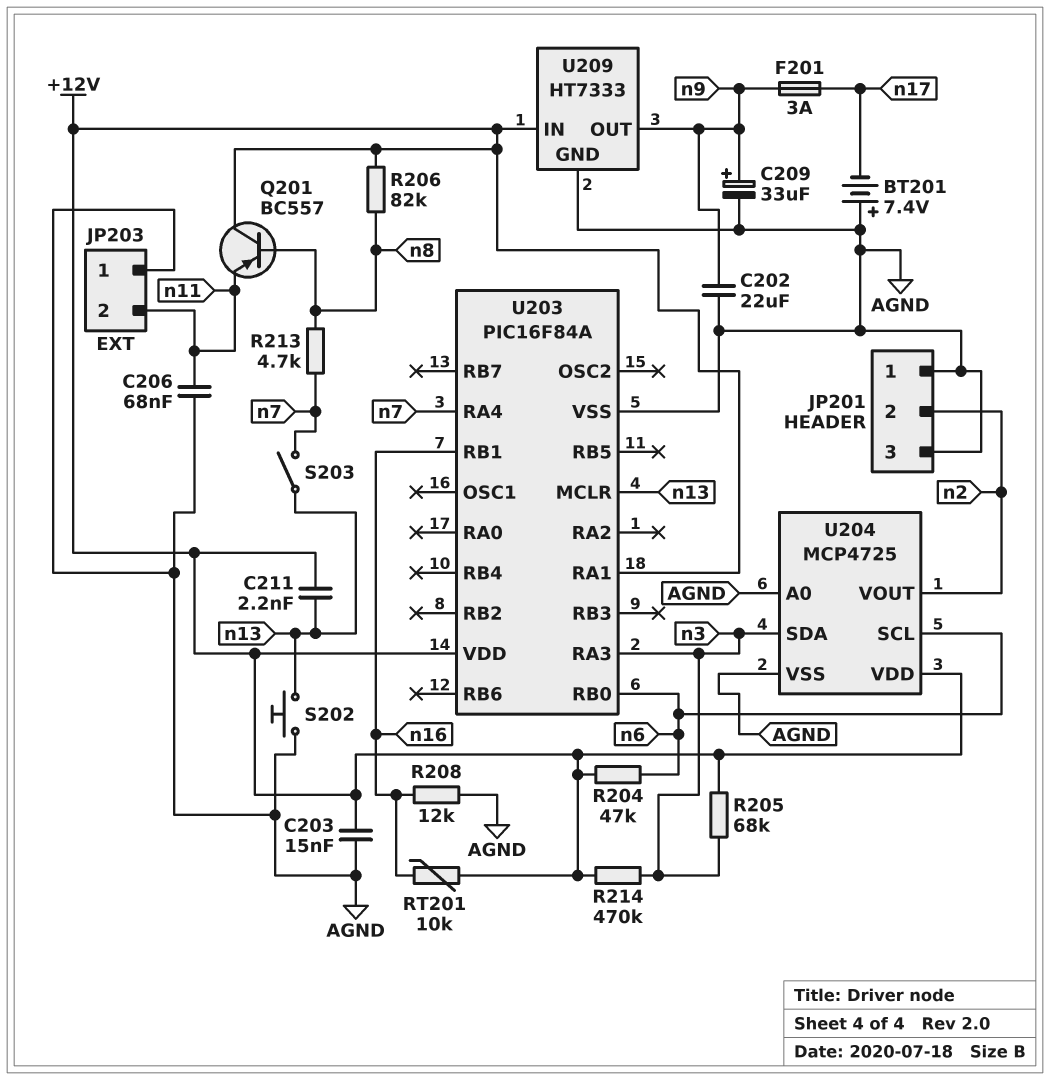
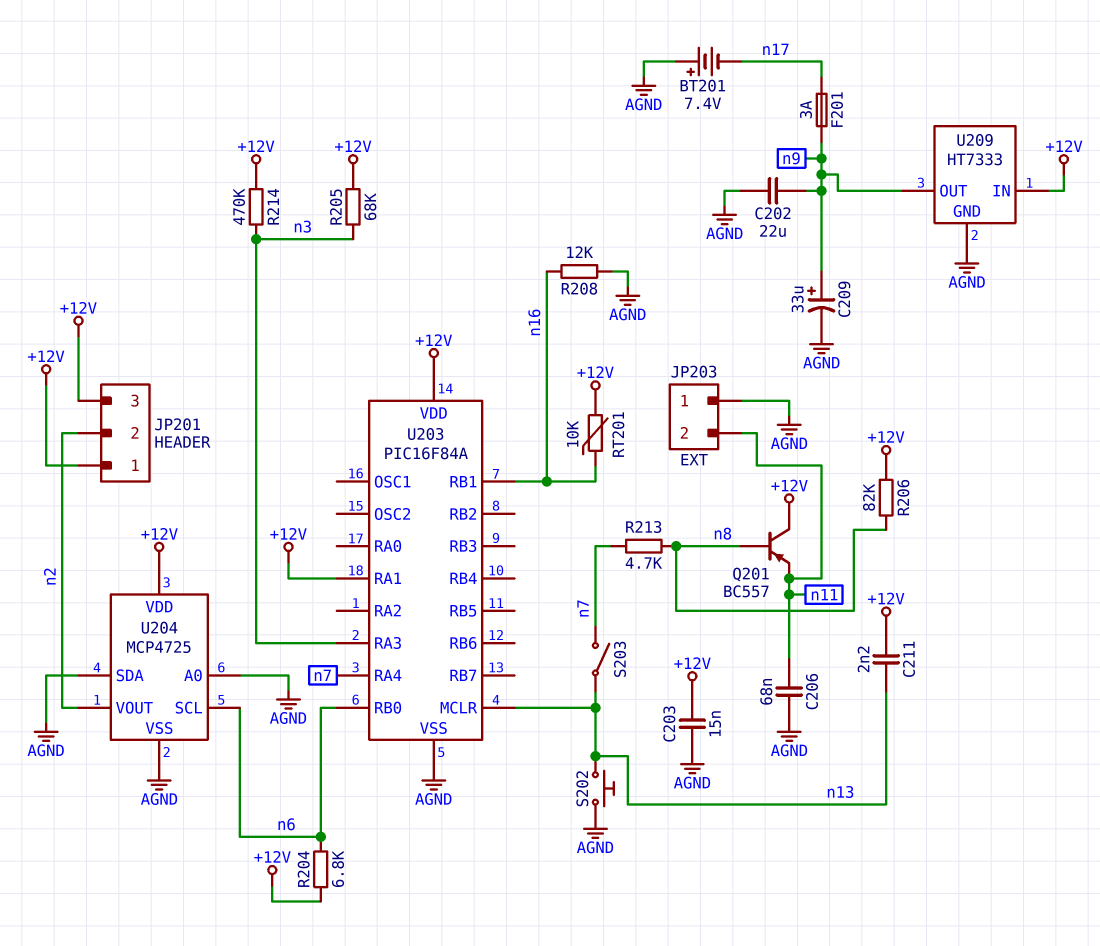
JP201 pin 1: AGND -> +12V
JP201 pin 3: AGND -> +12V
R204: 47k (+12V, n6) -> 6.8k (+12V, n6)
U204 pin SDA: n3 -> AGND

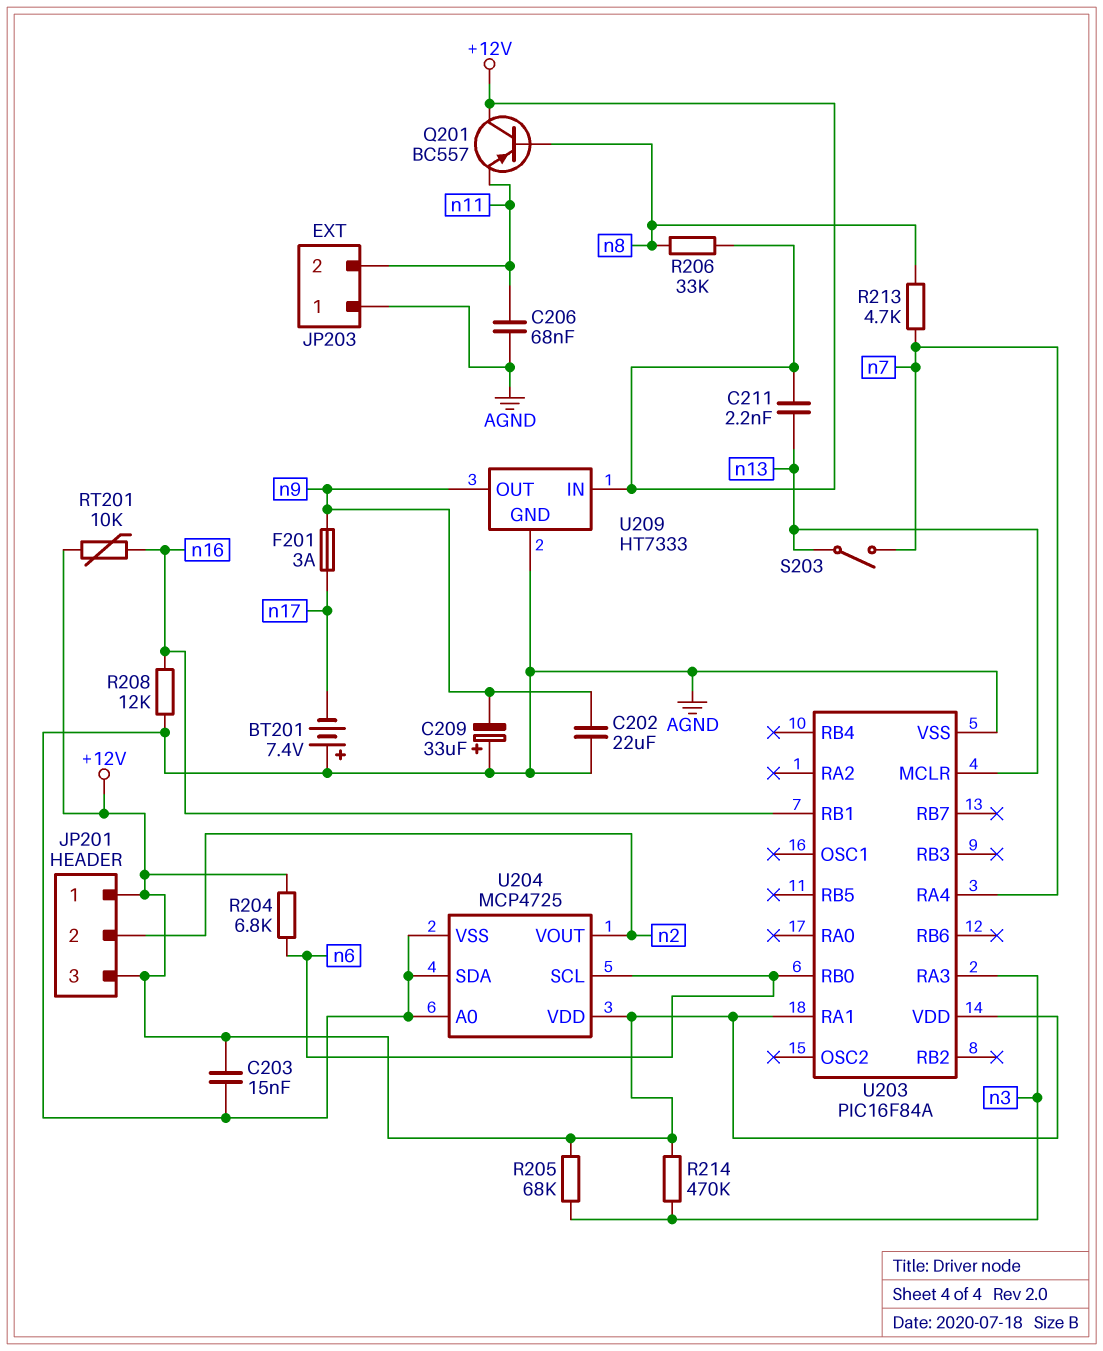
C209: 33uF (plus n9, minus AGND) -> 33uF (plus AGND, minus n9)
R206: 82k (+12V, n8) -> 33k (+12V, n8)
S202: button (AGND, n13) -> none

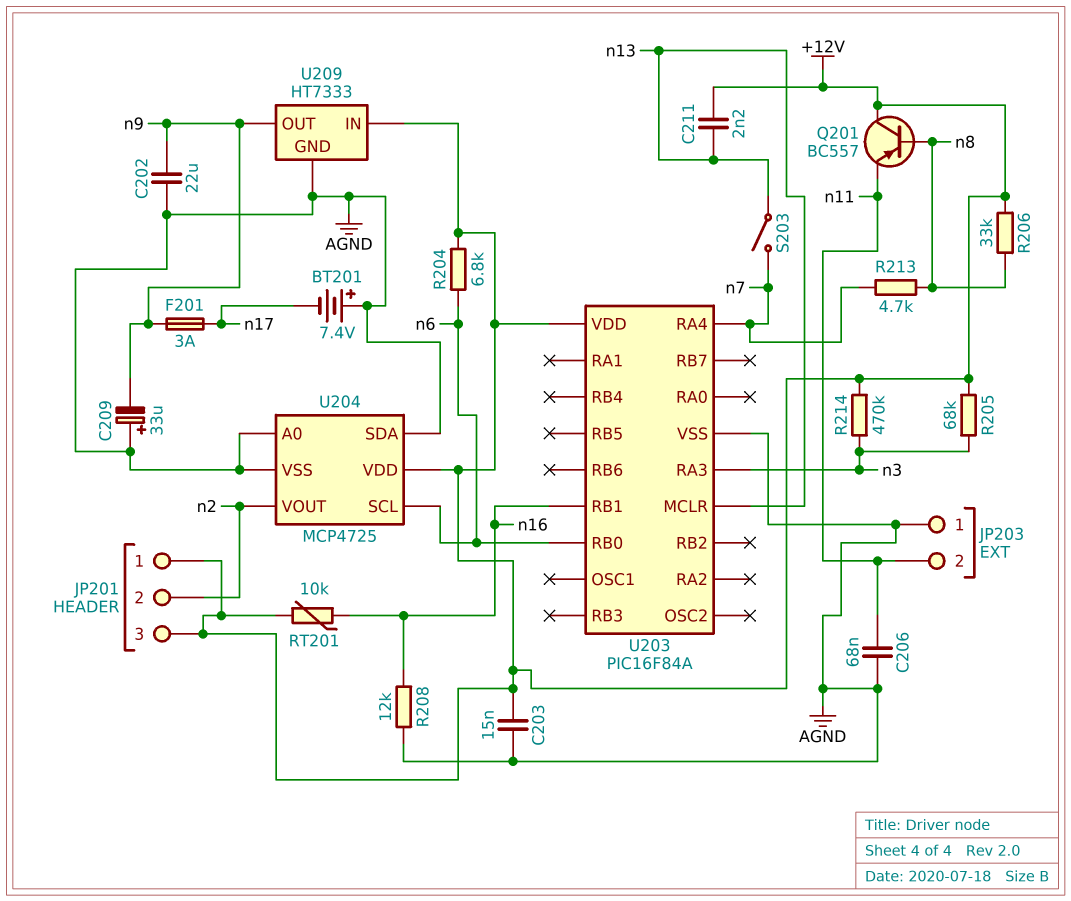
U203 pin RA1: +12V -> none

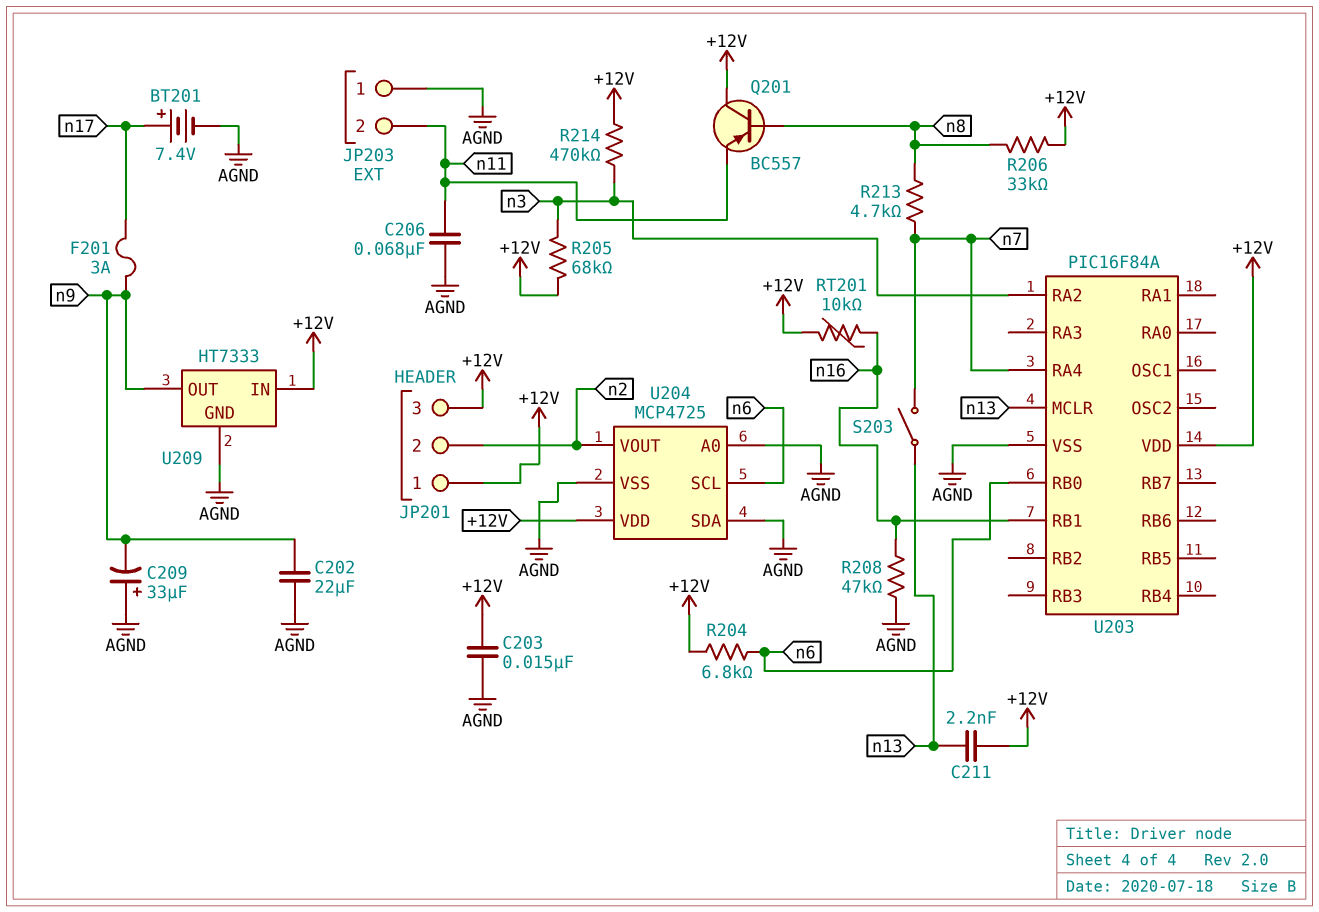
BT201: 7.4V (plus AGND, minus n17) -> 7.4V (plus n17, minus AGND)
R208: 12k (AGND, n16) -> 47k (AGND, n16)
U203 pin RA2: none -> n3
U203 pin RA3: n3 -> none

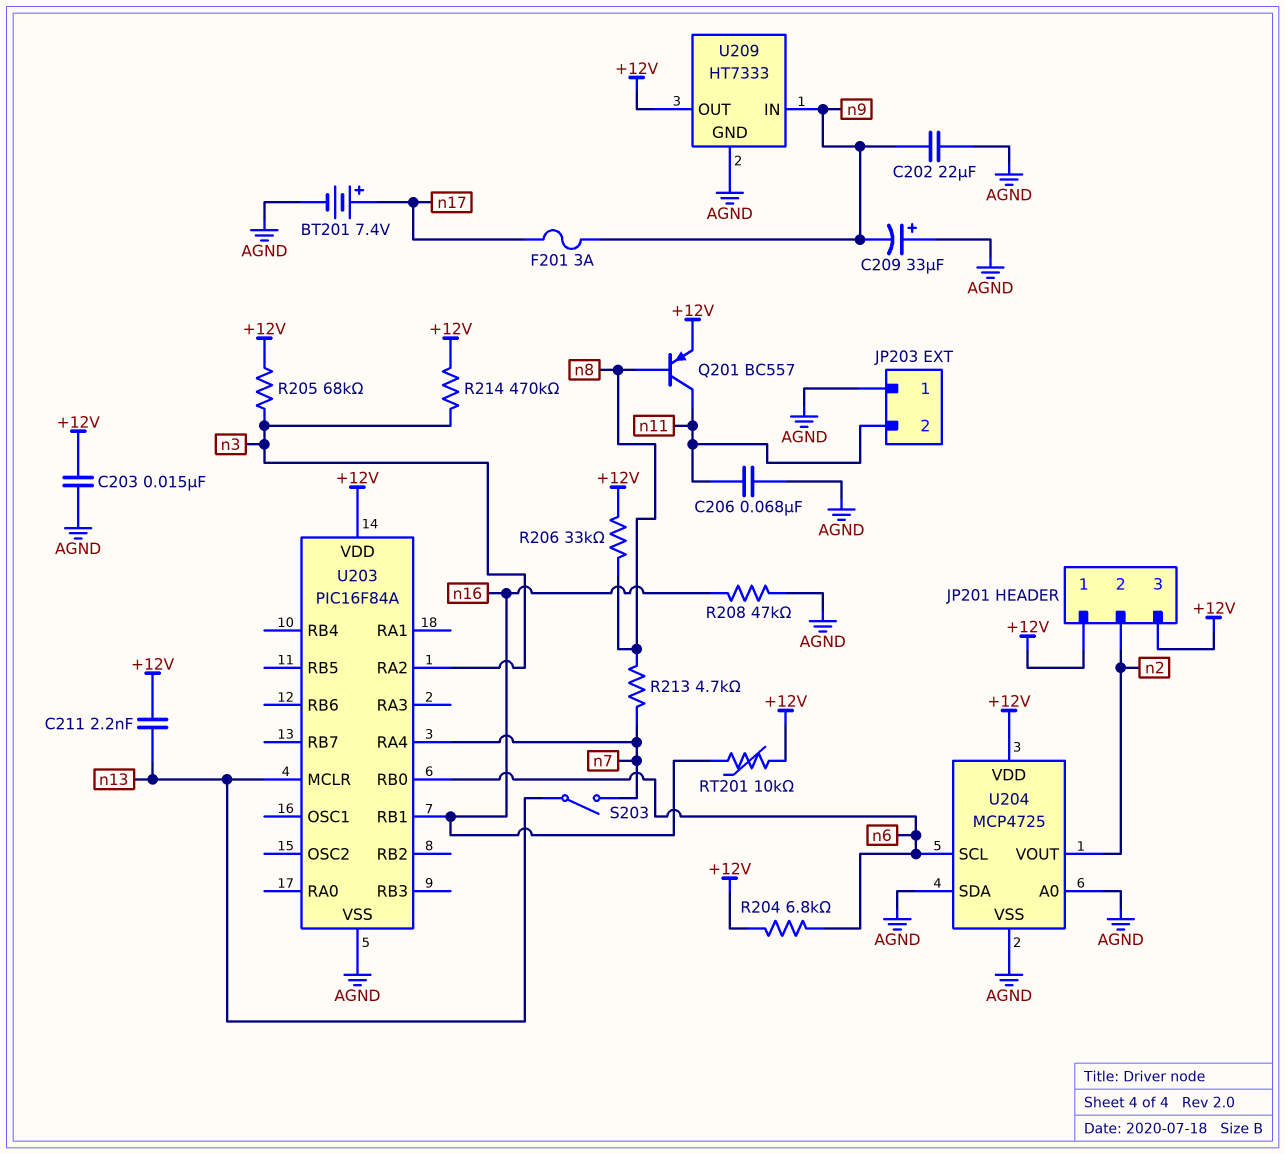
Q201: PNP BC557 (B n8, C +12V, E n11) -> PNP BC557 (B n8, C n11, E +12V)
U209 pin IN: +12V -> n9
U209 pin OUT: n9 -> +12V

